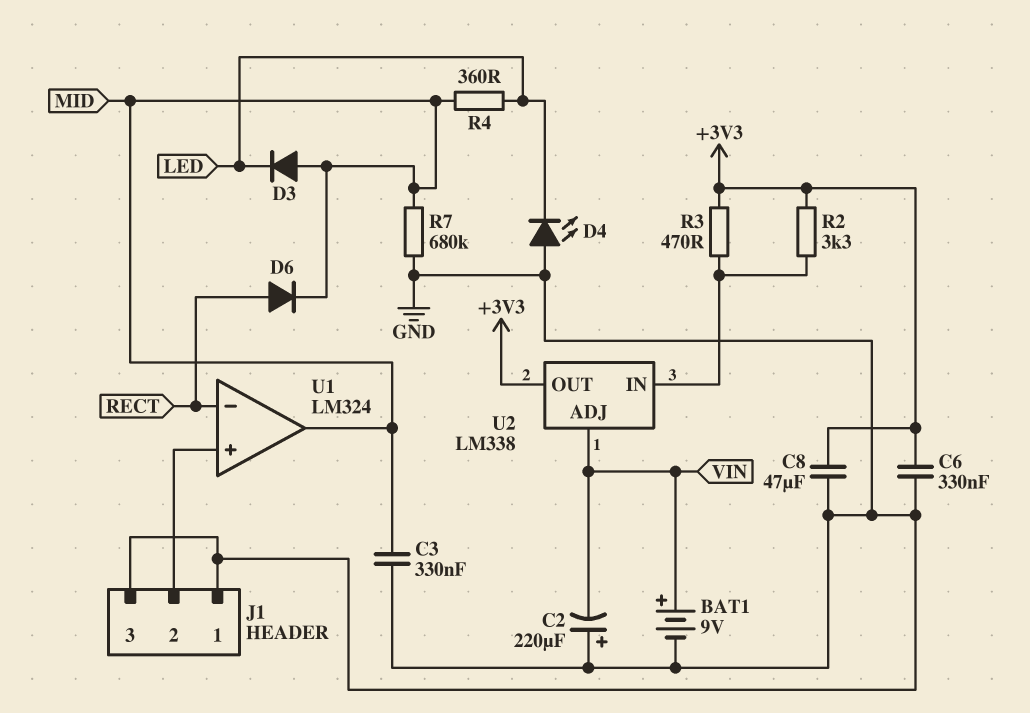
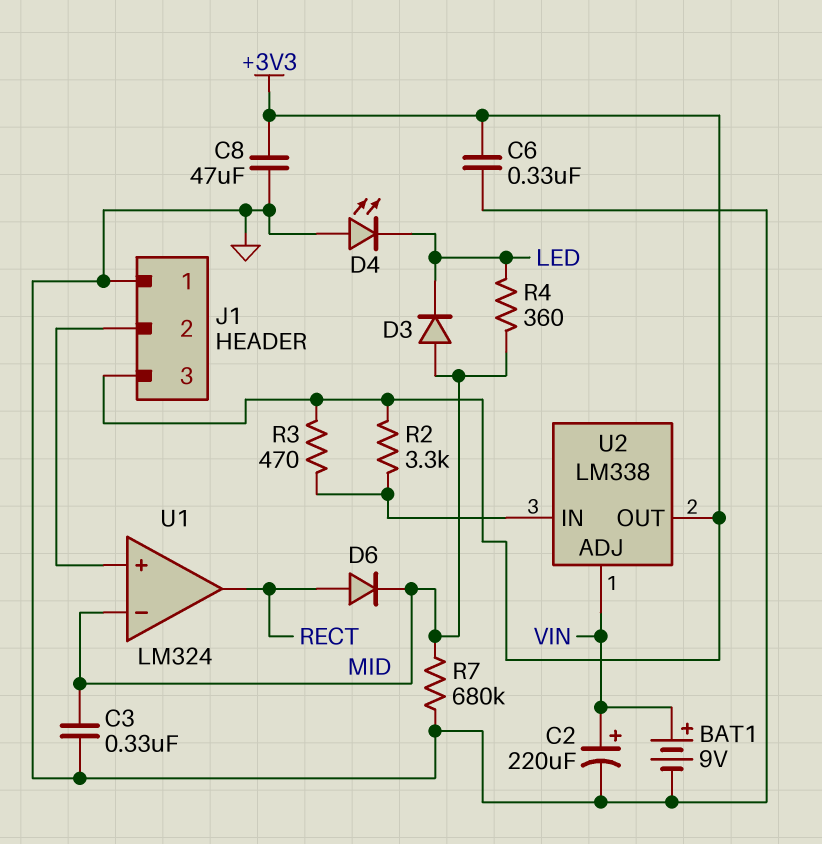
C2: 220uF (plus GND, minus VIN) -> 220uF (plus VIN, minus GND)
J1 pin 3: GND -> +3V3
U1 pin in-: RECT -> MID
U1 pin out: MID -> RECT

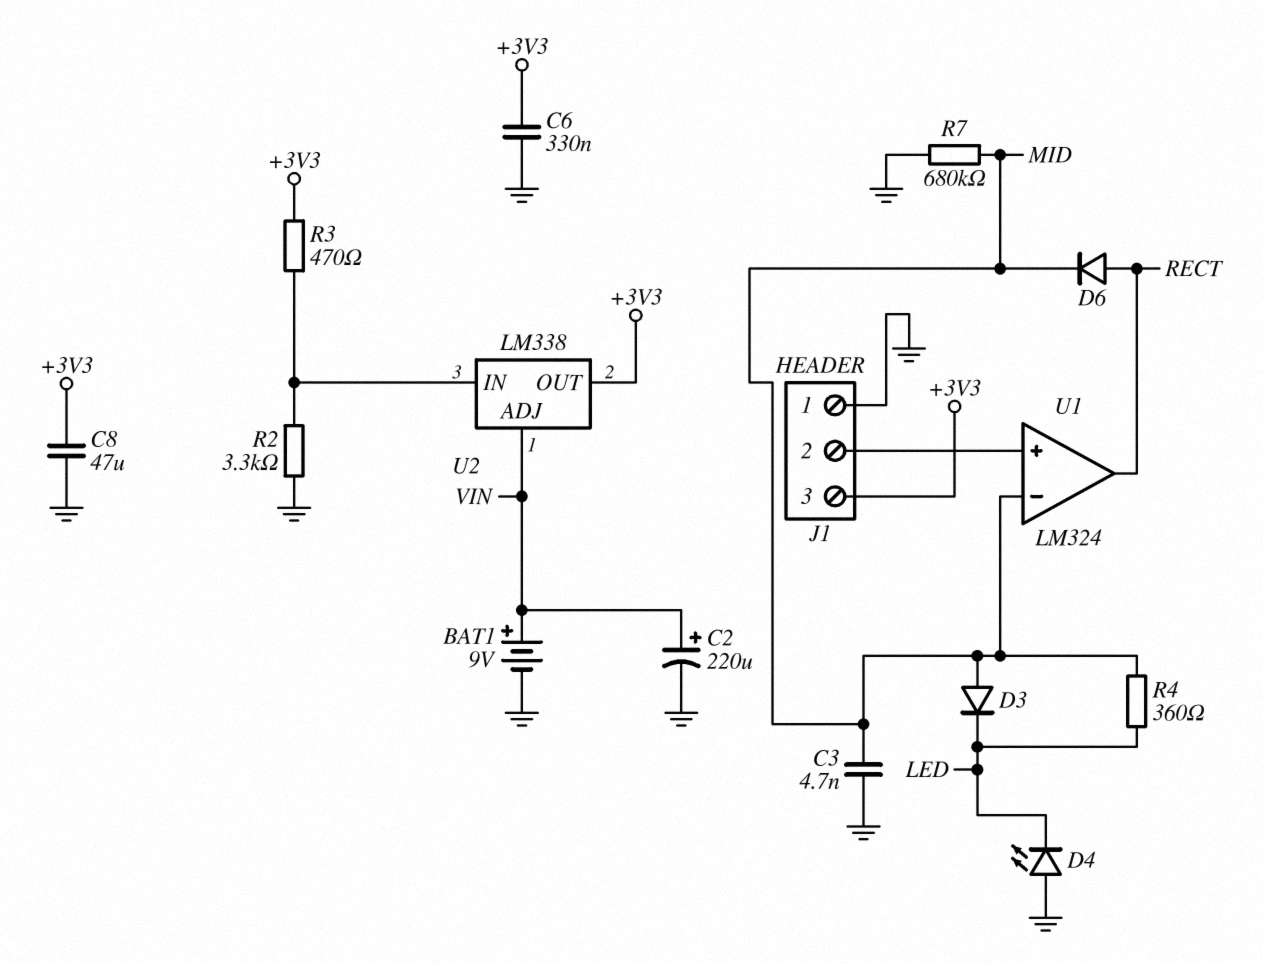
C3: 330nF (GND, MID) -> 4.7nF (GND, MID)
R2: 3.3k (+3V3, U2/IN) -> 3.3k (GND, U2/IN)

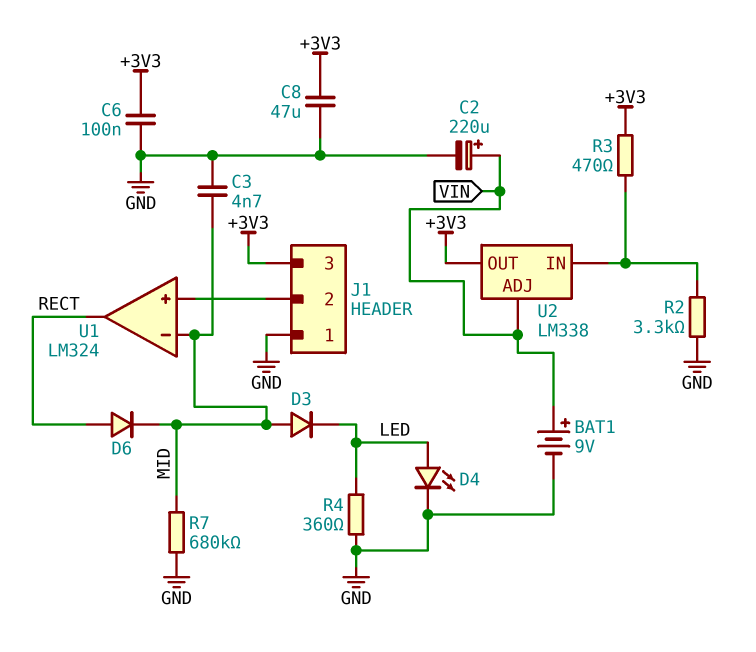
C6: 330nF (+3V3, GND) -> 100nF (+3V3, GND)
D4: LED (A GND, K LED) -> LED (A LED, K GND)
R4: 360 (LED, MID) -> 360 (GND, LED)

